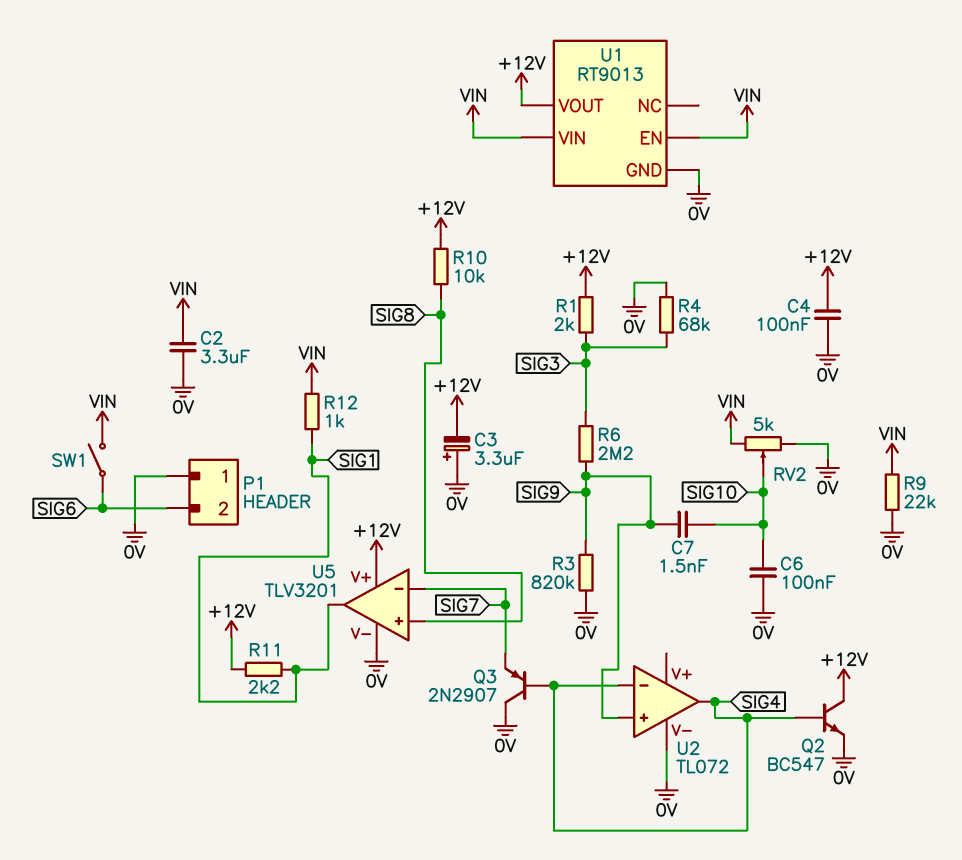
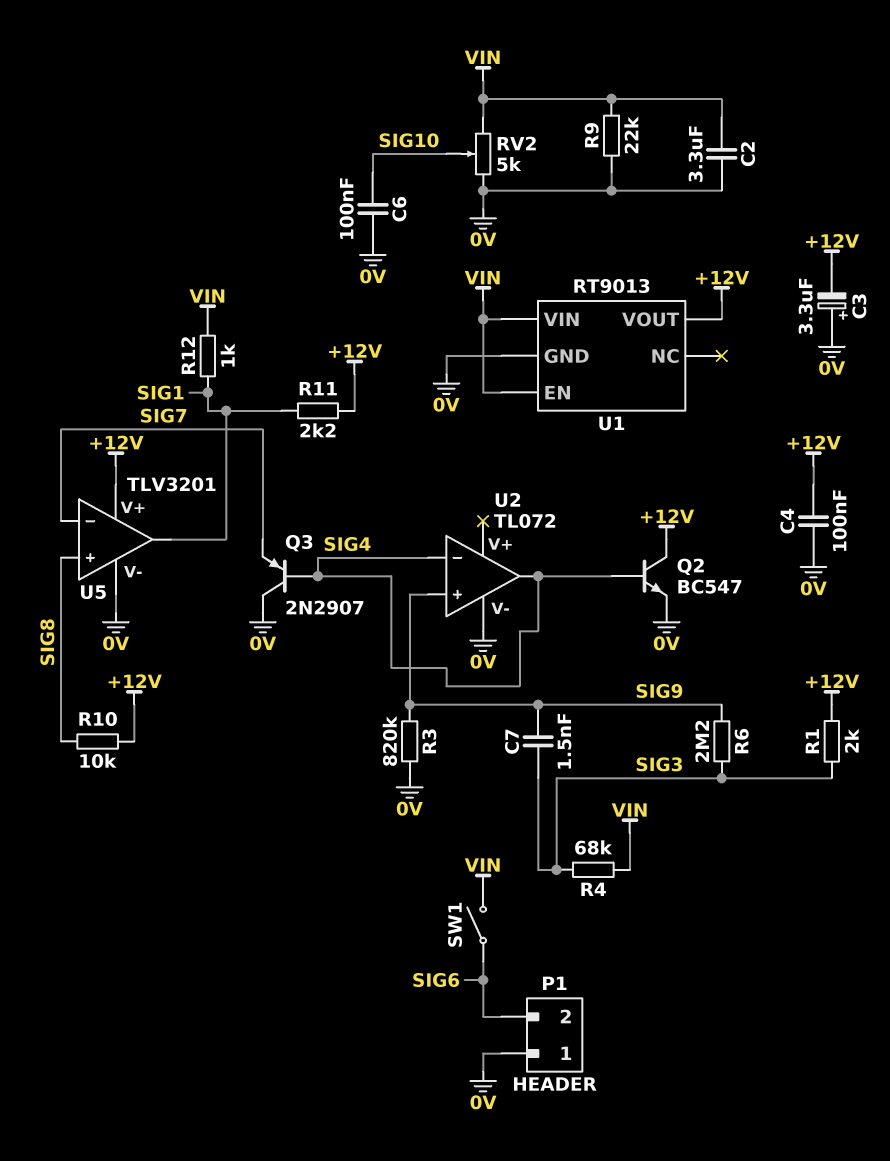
C7: 1.5nF (SIG9, SIG10) -> 1.5nF (SIG3, SIG9)
R4: 68k (0V, SIG3) -> 68k (SIG3, VIN)

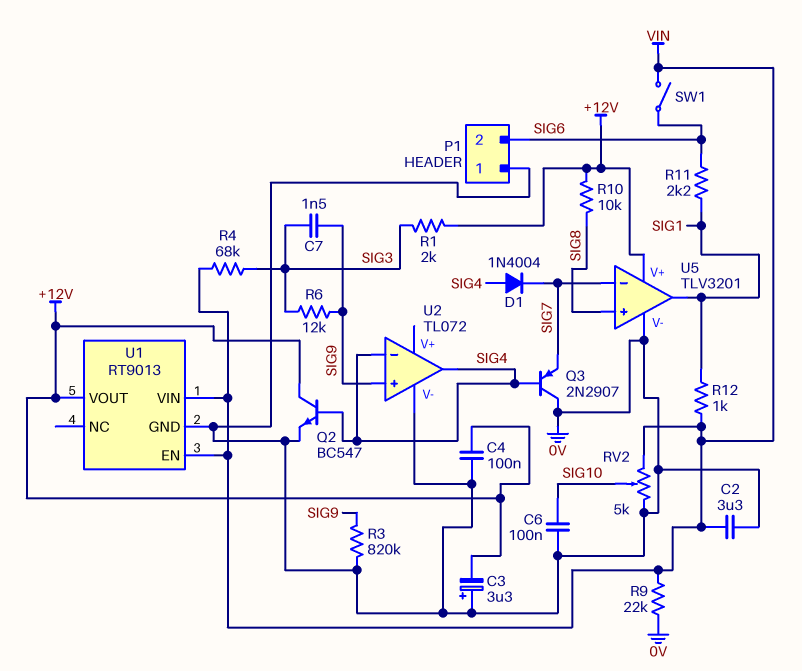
D1: none -> diode 1N4004 (A SIG4, K SIG7)
R6: 2.2M (SIG3, SIG9) -> 12k (SIG3, SIG9)
R11: 2.2k (+12V, SIG1) -> 2.2k (SIG1, SIG6)

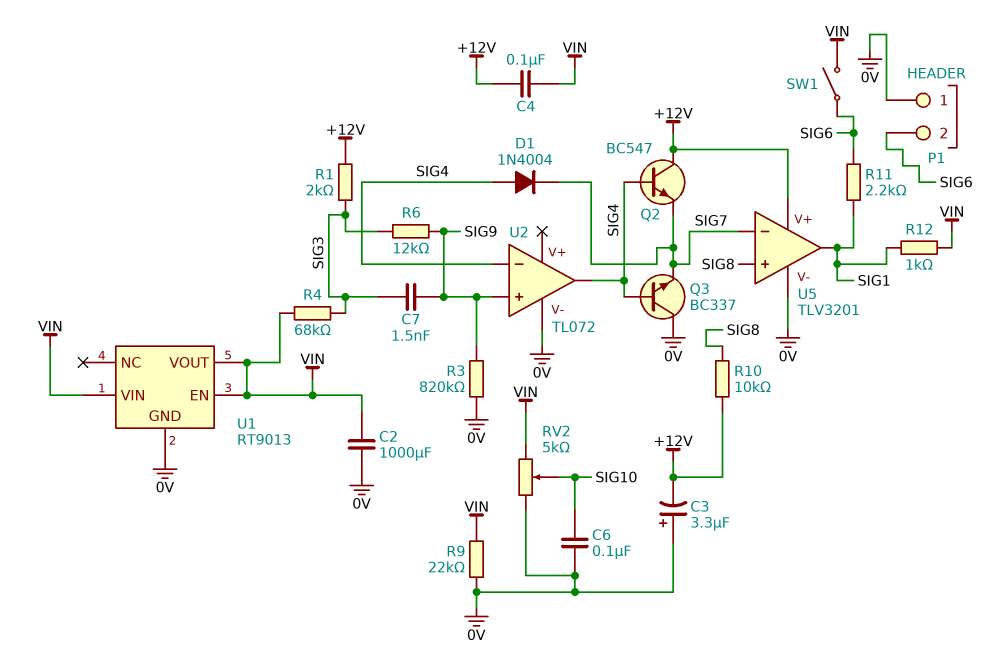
C2: 3.3uF (0V, VIN) -> 1000uF (0V, VIN)
C4: 100nF (+12V, 0V) -> 100nF (+12V, VIN)
Q2: NPN BC547 (B SIG4, C +12V, E 0V) -> NPN BC547 (B SIG4, C +12V, E SIG7)
Q3: PNP 2N2907 (B SIG4, C 0V, E SIG7) -> NPN BC337 (B SIG4, C 0V, E SIG7)
U1 pin VOUT: +12V -> VIN

